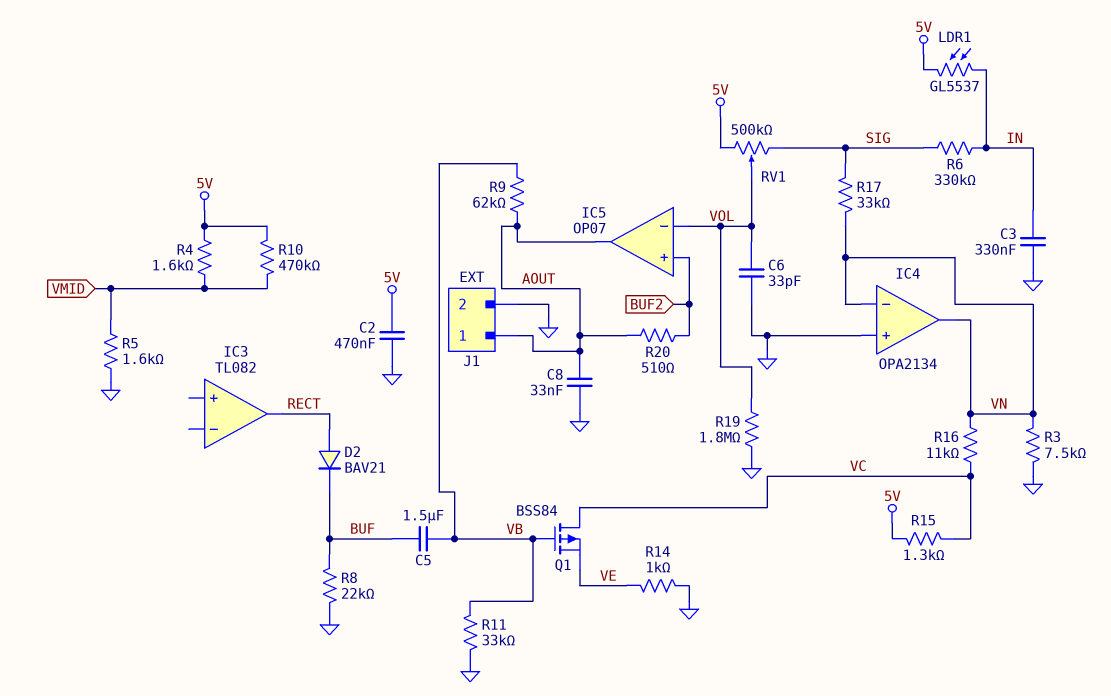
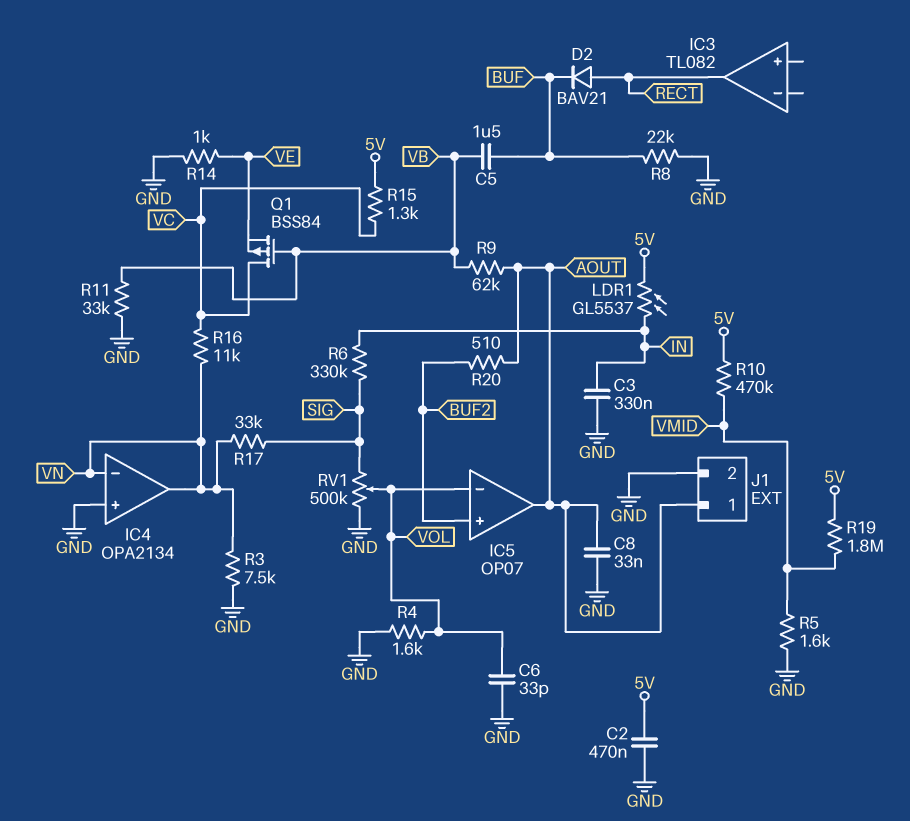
R4: 1.6k (5V, VMID) -> 1.6k (GND, VOL)
R19: 1.8M (GND, VOL) -> 1.8M (5V, VMID)
RV1: 500k (5V, SIG, wiper VOL) -> 500k (GND, SIG, wiper VOL)

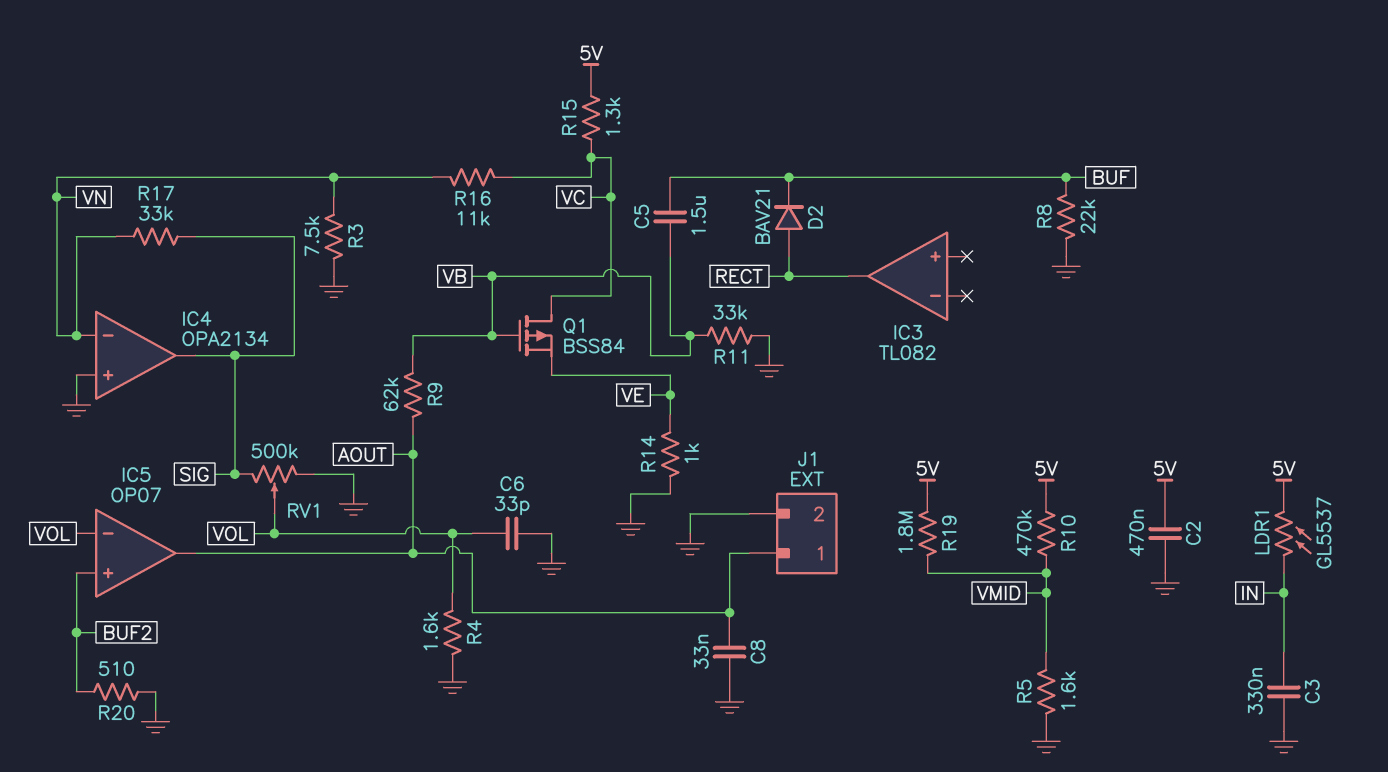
IC4 pin out: VN -> SIG
R6: 330k (IN, SIG) -> none
R20: 510 (AOUT, BUF2) -> 510 (BUF2, GND)

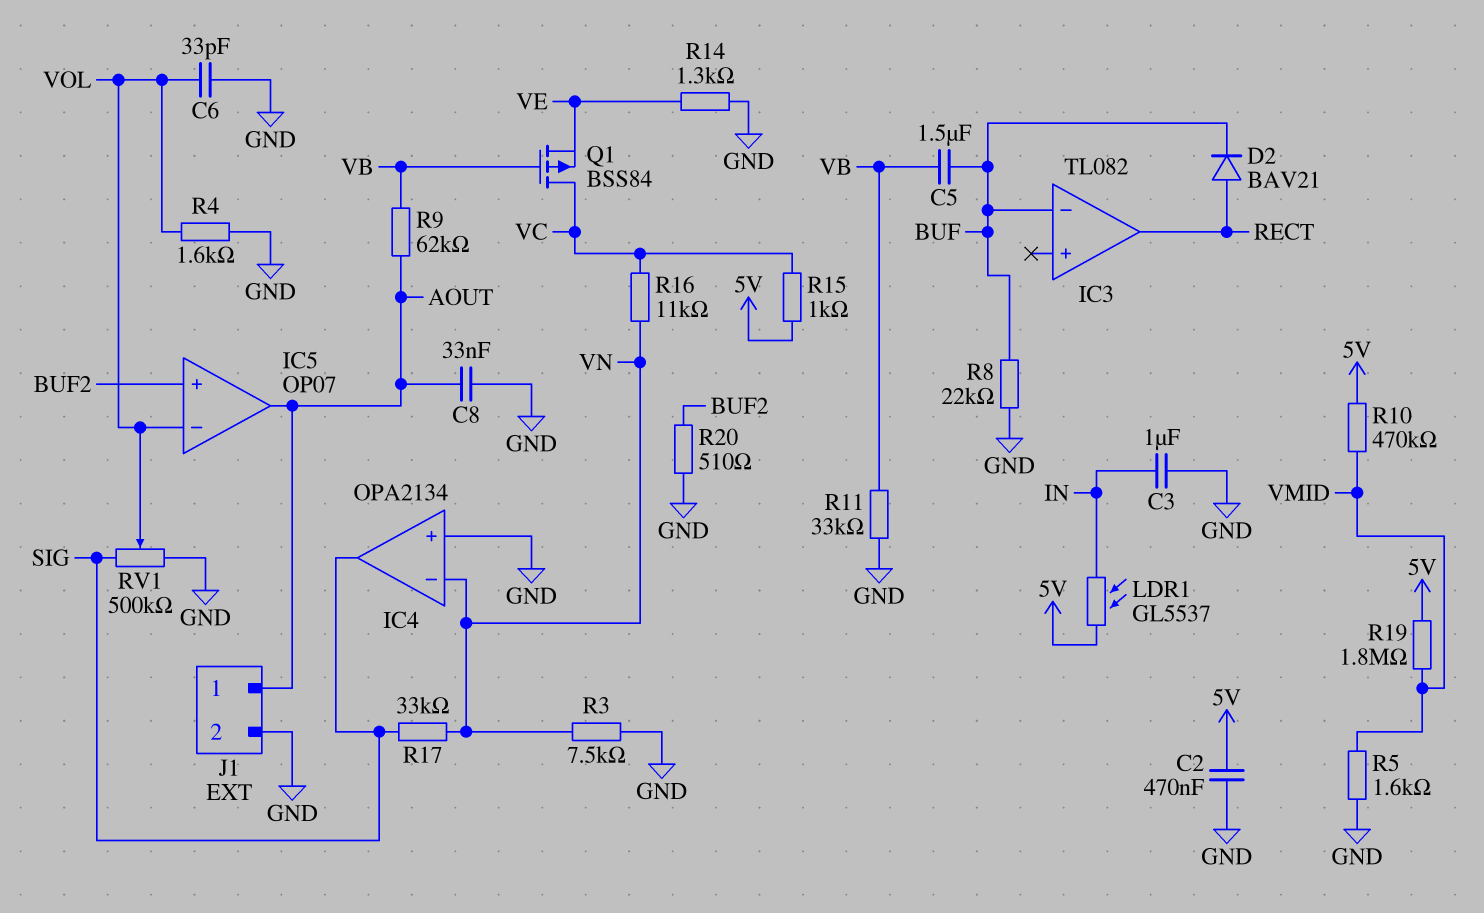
C3: 330nF (GND, IN) -> 1uF (GND, IN)
IC3 pin in-: none -> BUF
R14: 1k (GND, VE) -> 1.3k (GND, VE)
R15: 1.3k (5V, VC) -> 1k (5V, VC)

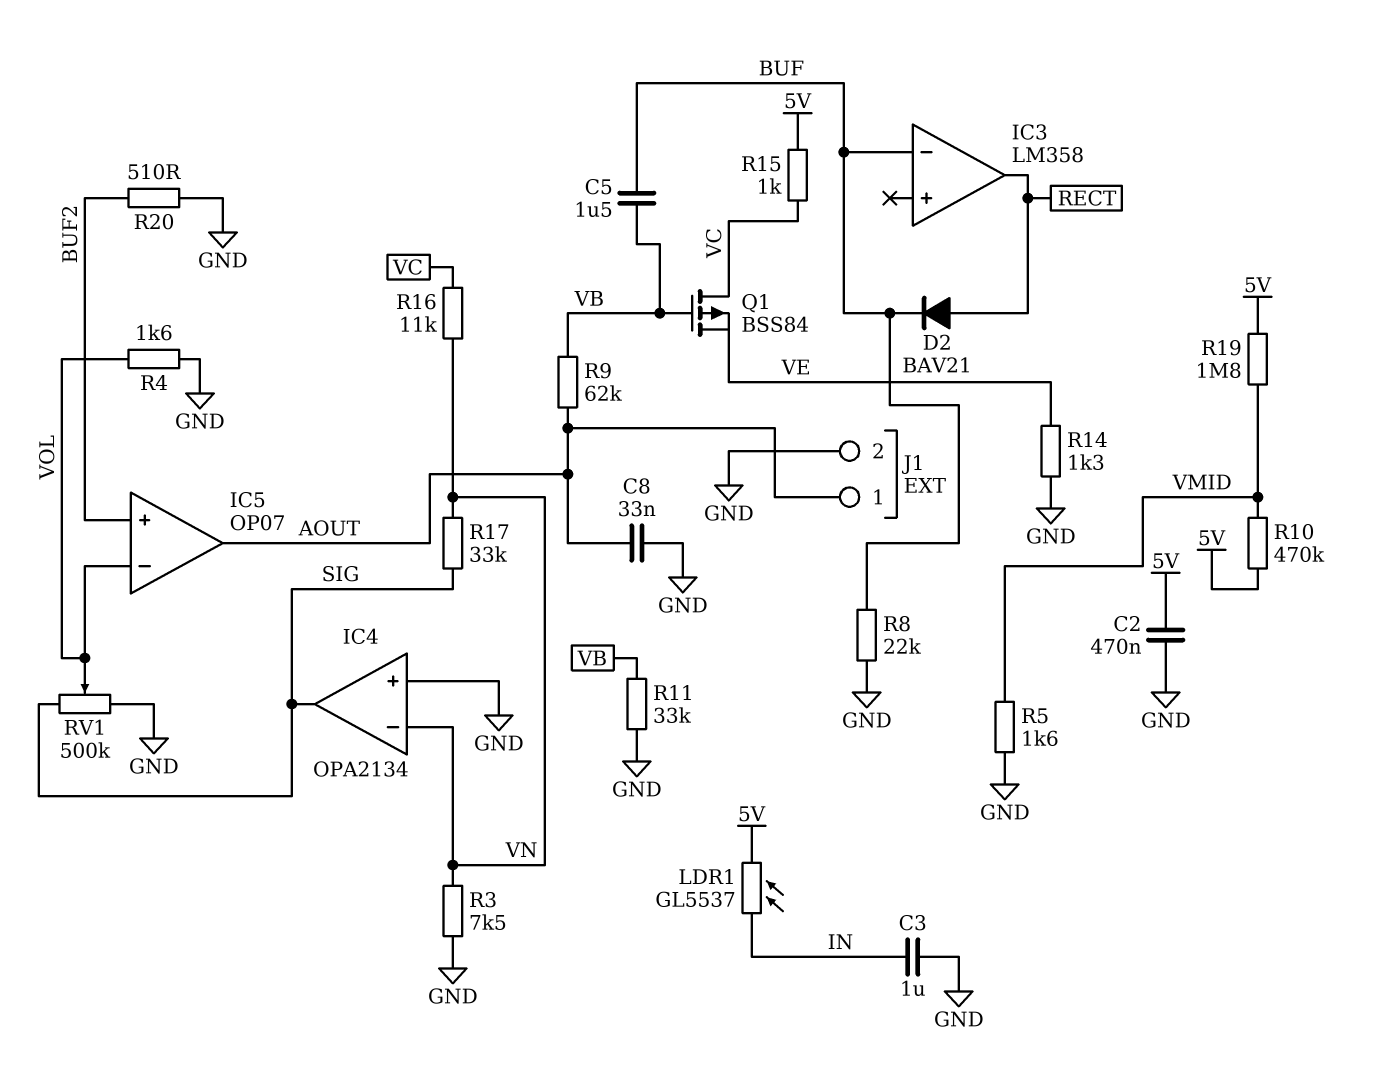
C6: 33pF (GND, VOL) -> none
IC3: TL082 -> LM358

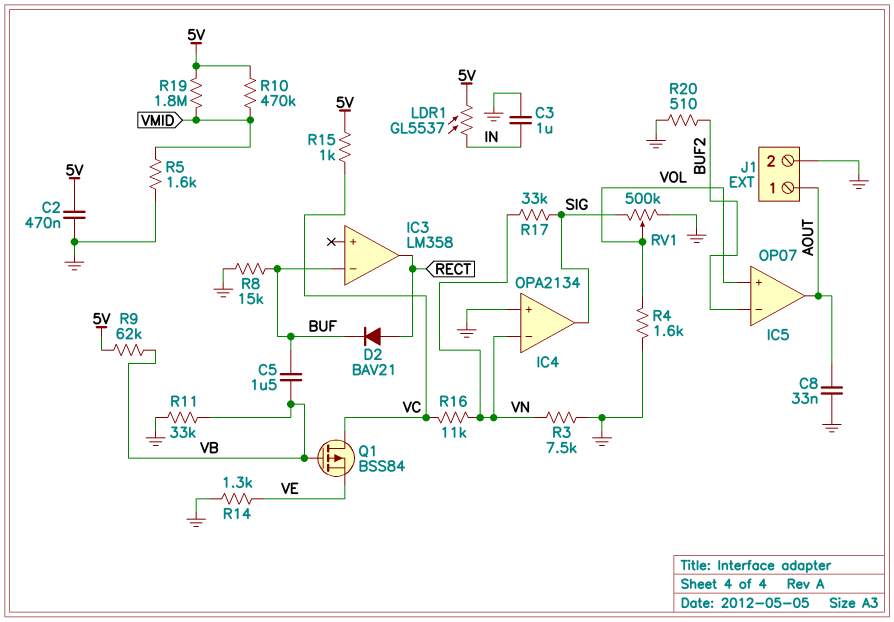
IC5 pin in+: BUF2 -> VOL
IC5 pin in-: VOL -> BUF2
R8: 22k (BUF, GND) -> 15k (BUF, GND)
R9: 62k (AOUT, VB) -> 62k (5V, VB)

